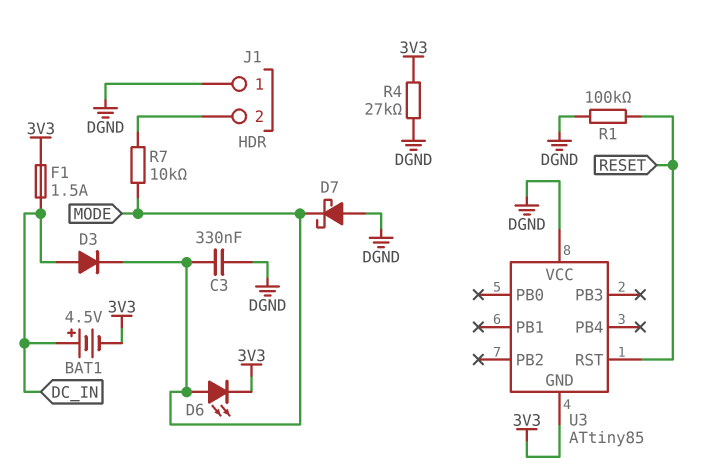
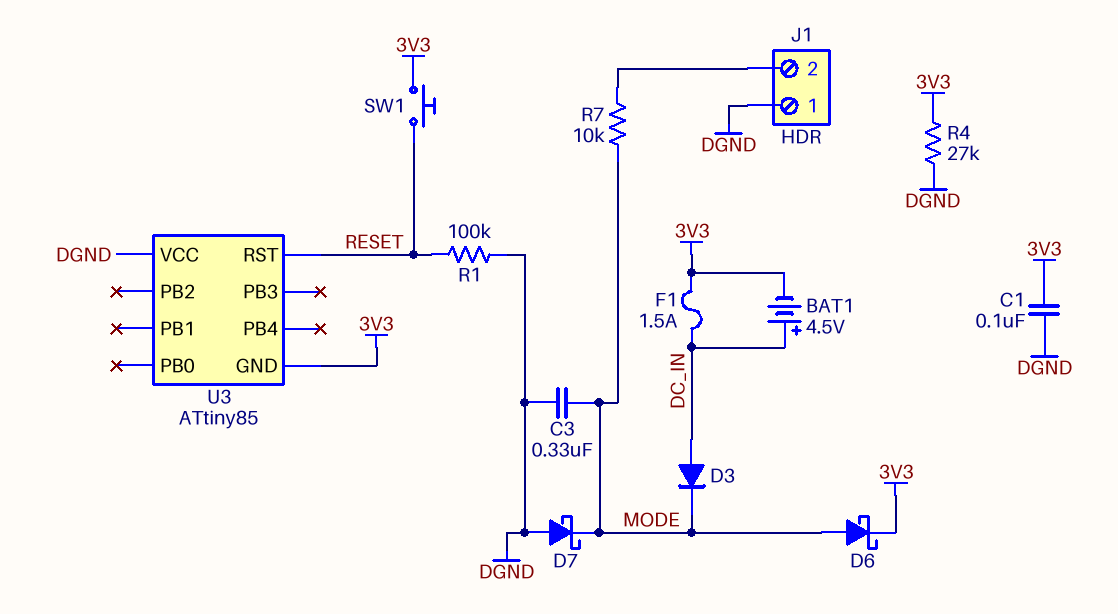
C1: none -> 100nF (3V3, DGND)
D6: LED (A MODE, K 3V3) -> schottky (A MODE, K 3V3)
SW1: none -> button (3V3, RESET)

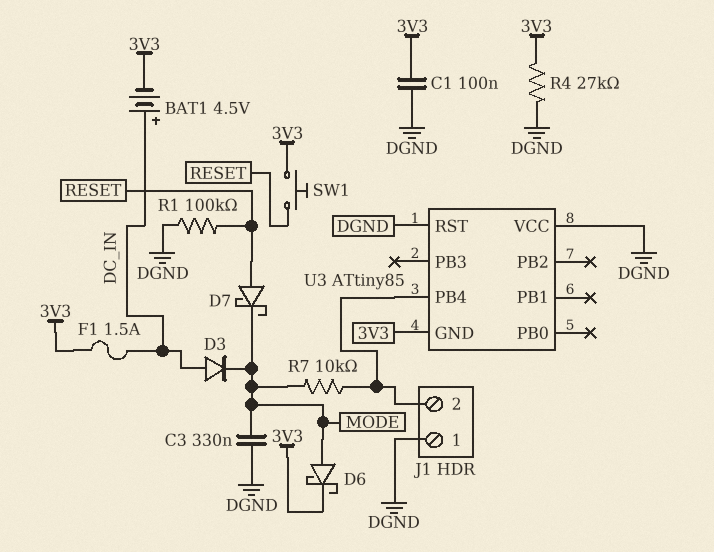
D7: schottky (A DGND, K MODE) -> schottky (A RESET, K MODE)
U3 pin PB4: none -> J1/2
U3 pin RST: RESET -> DGND

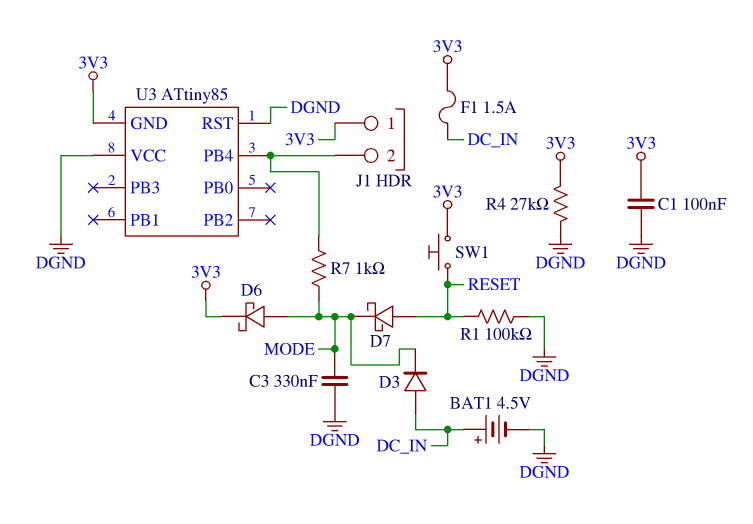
BAT1: 4.5V (plus DC_IN, minus 3V3) -> 4.5V (plus DC_IN, minus DGND)
J1 pin 1: DGND -> 3V3
R7: 10k (J1/2, MODE) -> 1k (J1/2, MODE)

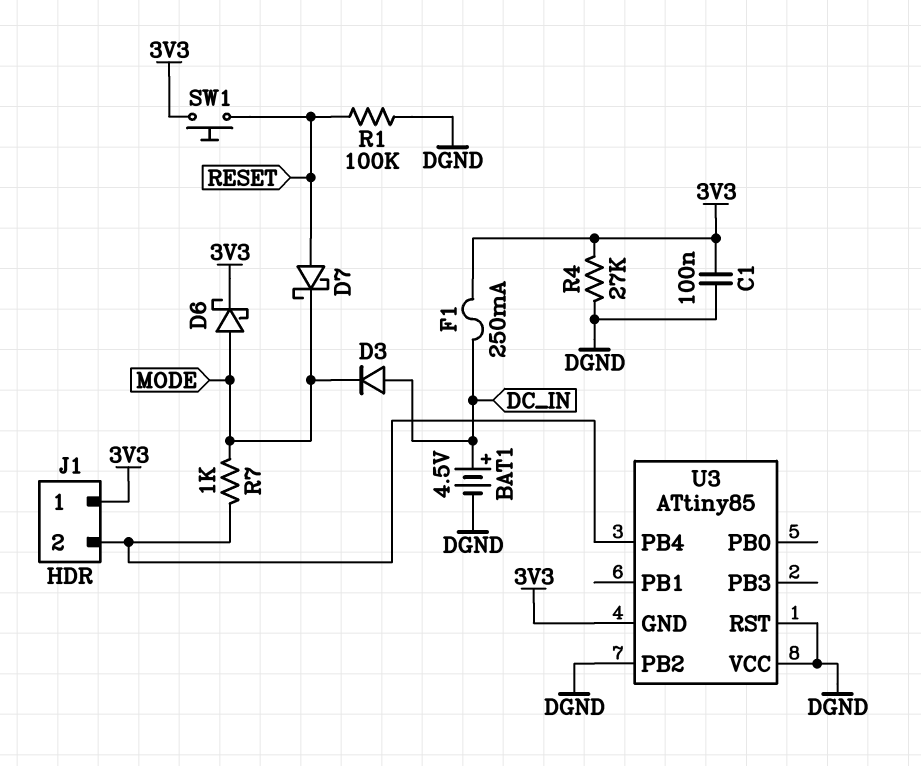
C3: 330nF (DGND, MODE) -> none
F1: 1.5A (3V3, DC_IN) -> 250mA (3V3, DC_IN)
U3 pin PB2: none -> DGND

